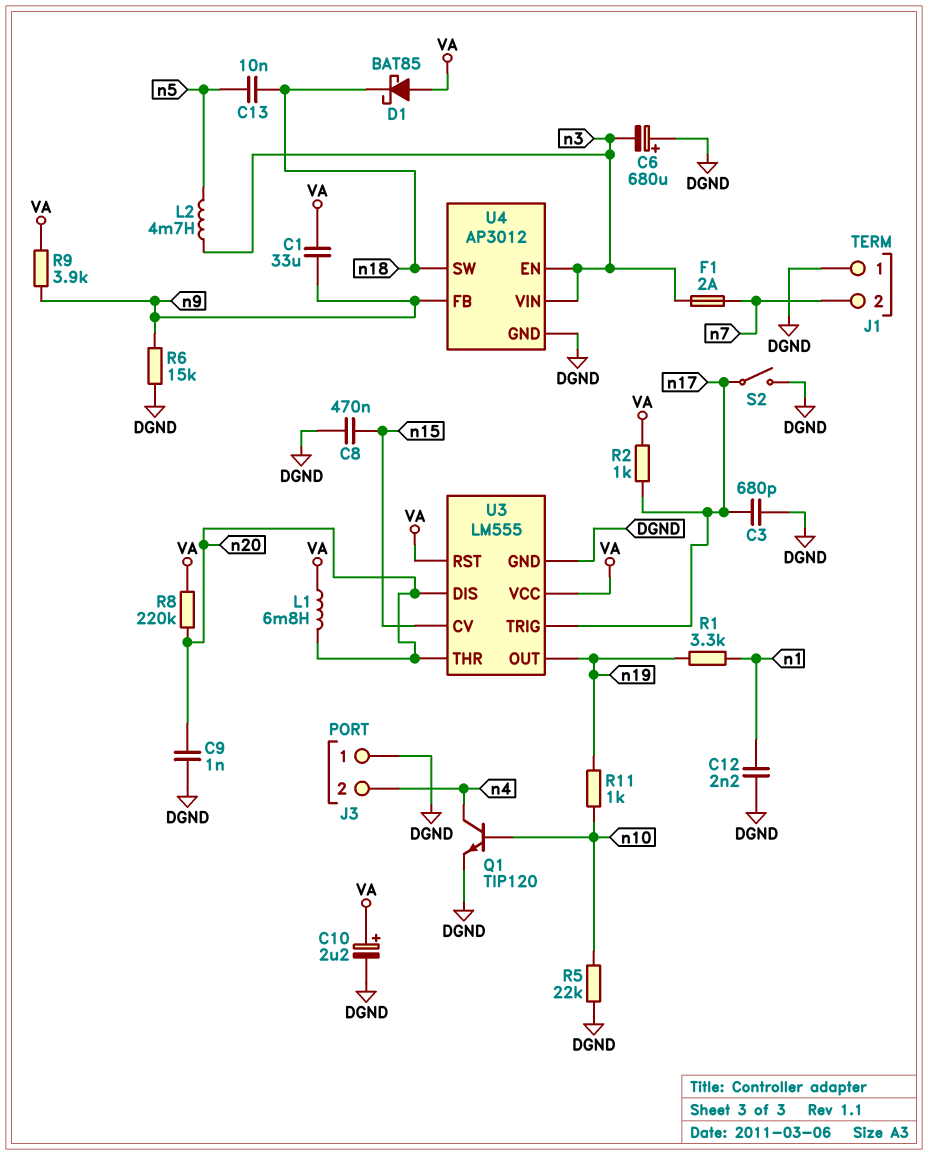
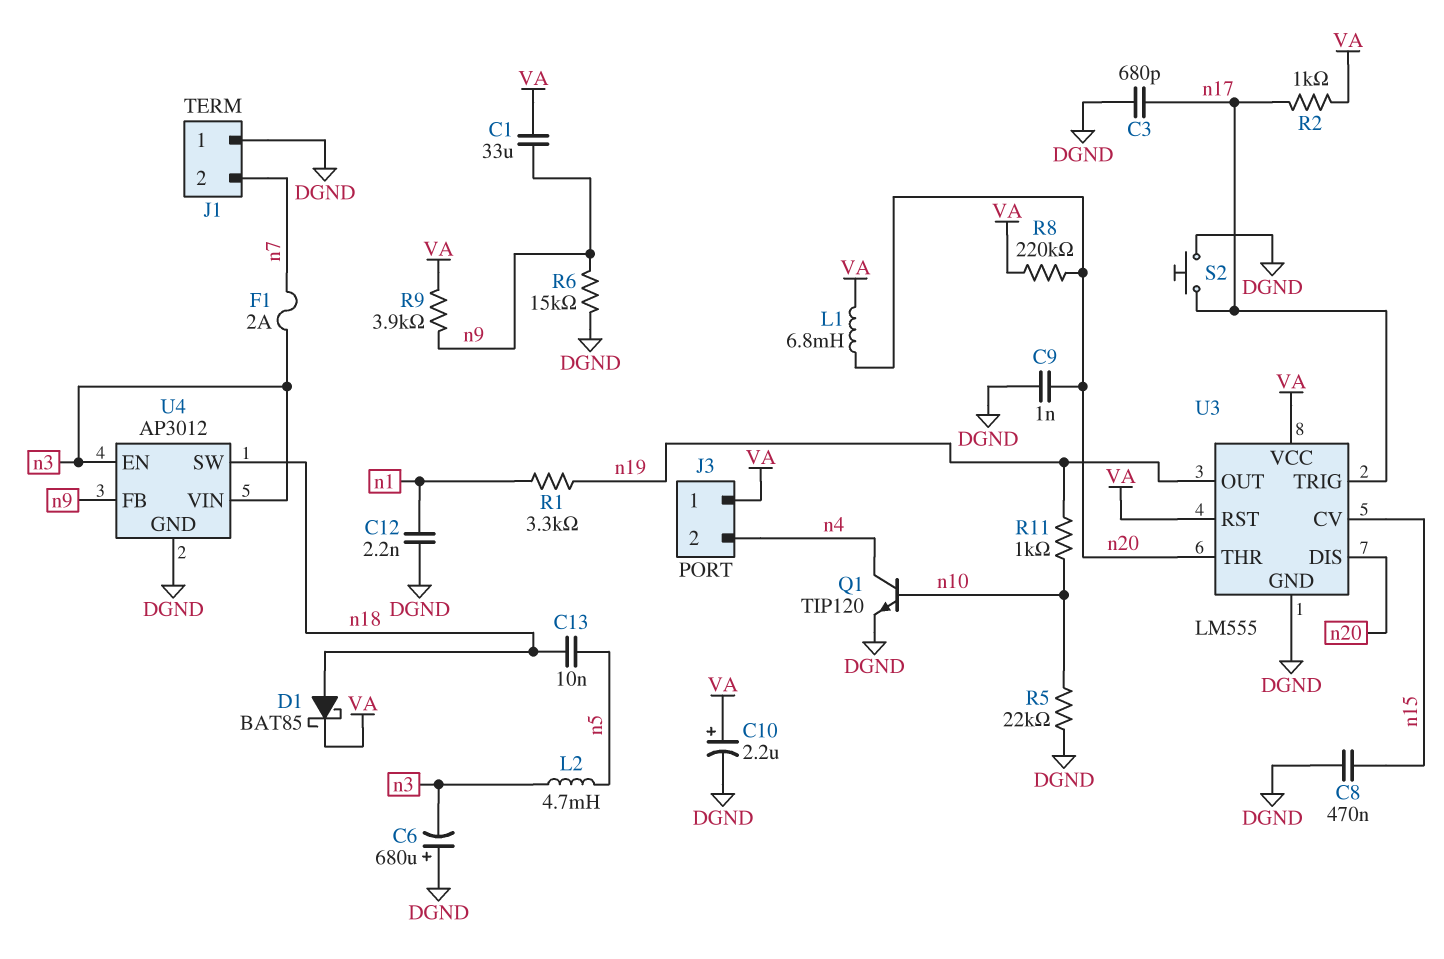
D1: schottky BAT85 (A VA, K n18) -> schottky BAT85 (A n18, K VA)
J3 pin 1: DGND -> VA
S2: switch (DGND, n17) -> button (DGND, n17)

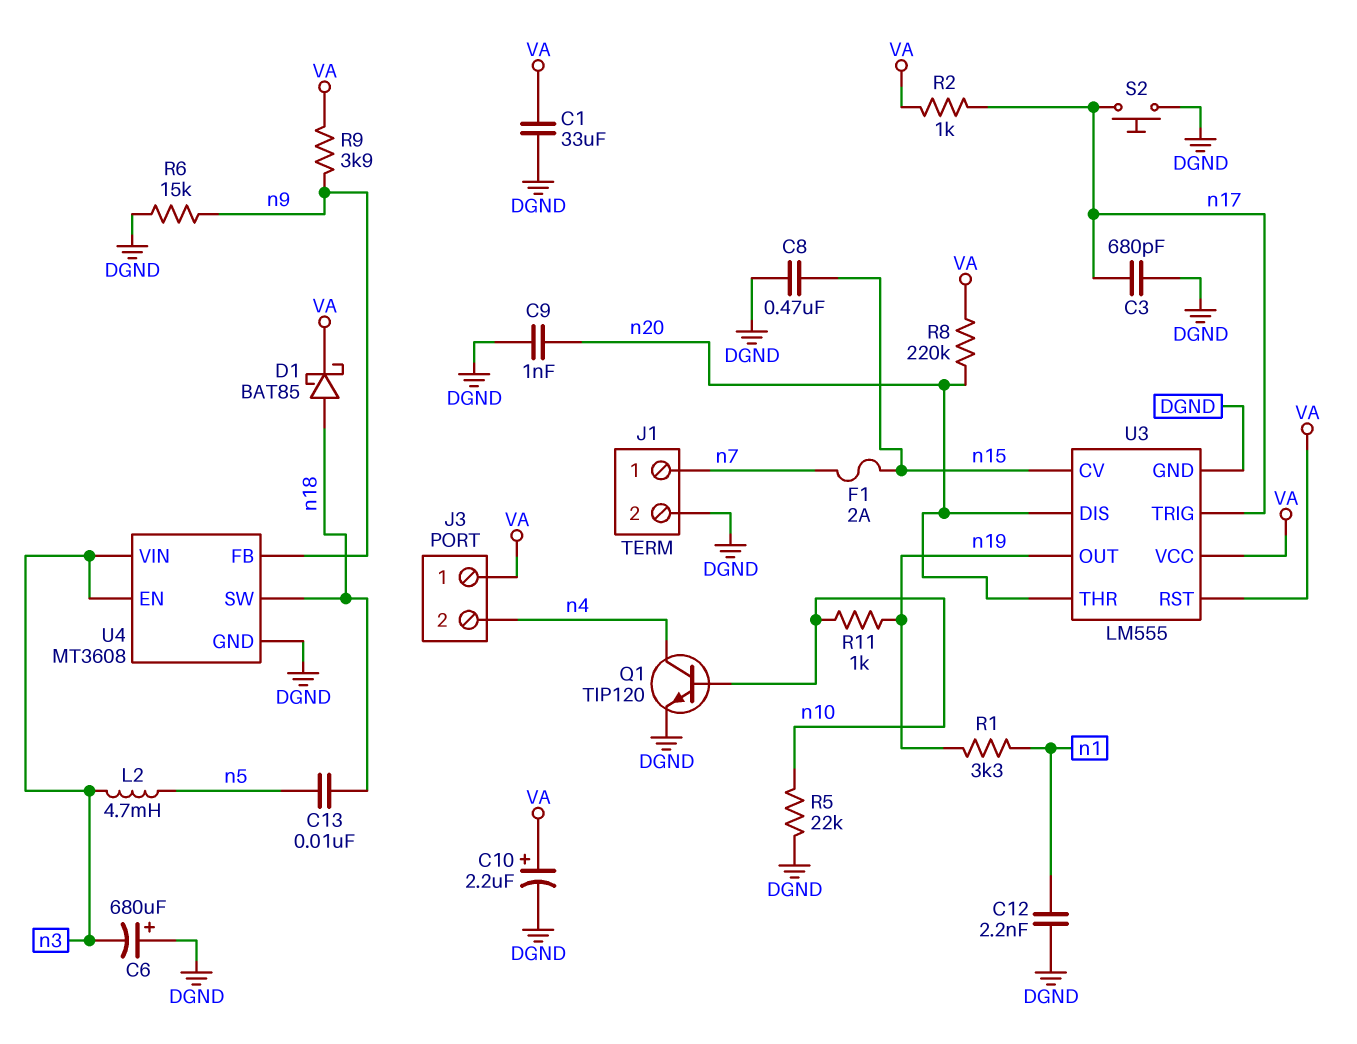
C1: 33uF (VA, n9) -> 33uF (DGND, VA)
F1: 2A (n3, n7) -> 2A (n7, n15)
J1 pin 1: DGND -> n7
J1 pin 2: n7 -> DGND
L1: 6.8mH (VA, n20) -> none
U4: AP3012 -> MT3608

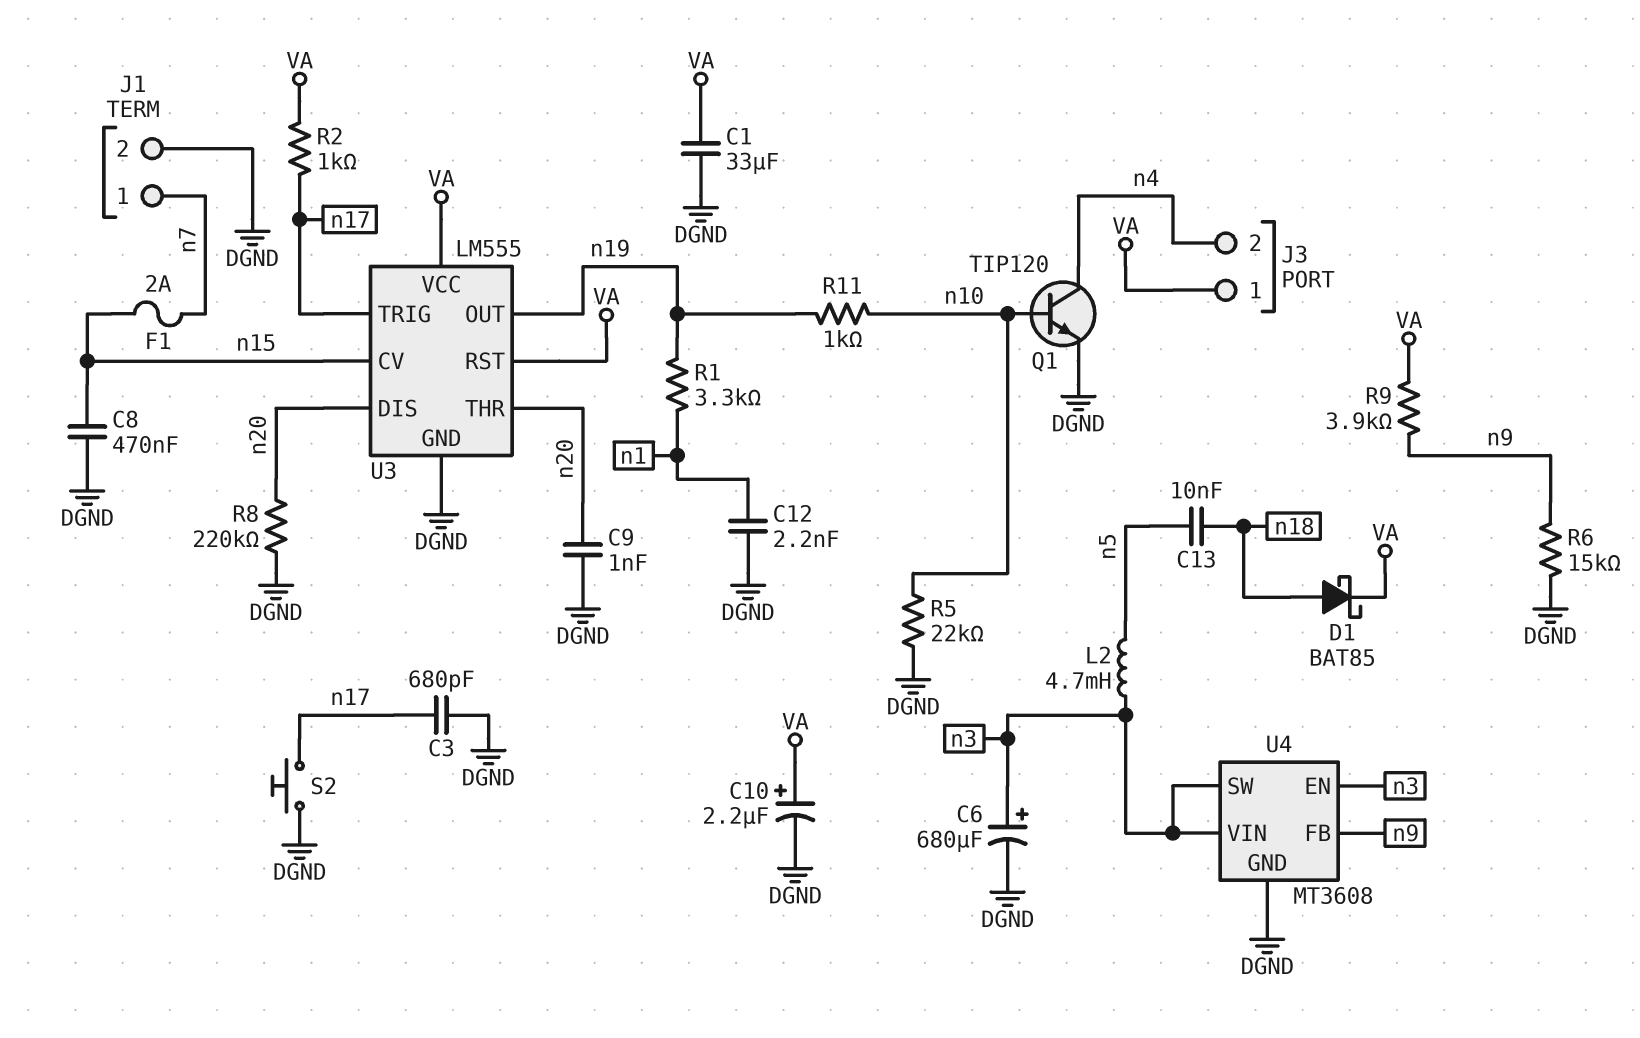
C6: 680uF (plus DGND, minus n3) -> 680uF (plus n3, minus DGND)
R8: 220k (VA, n20) -> 220k (DGND, n20)
U4 pin SW: n18 -> n3

